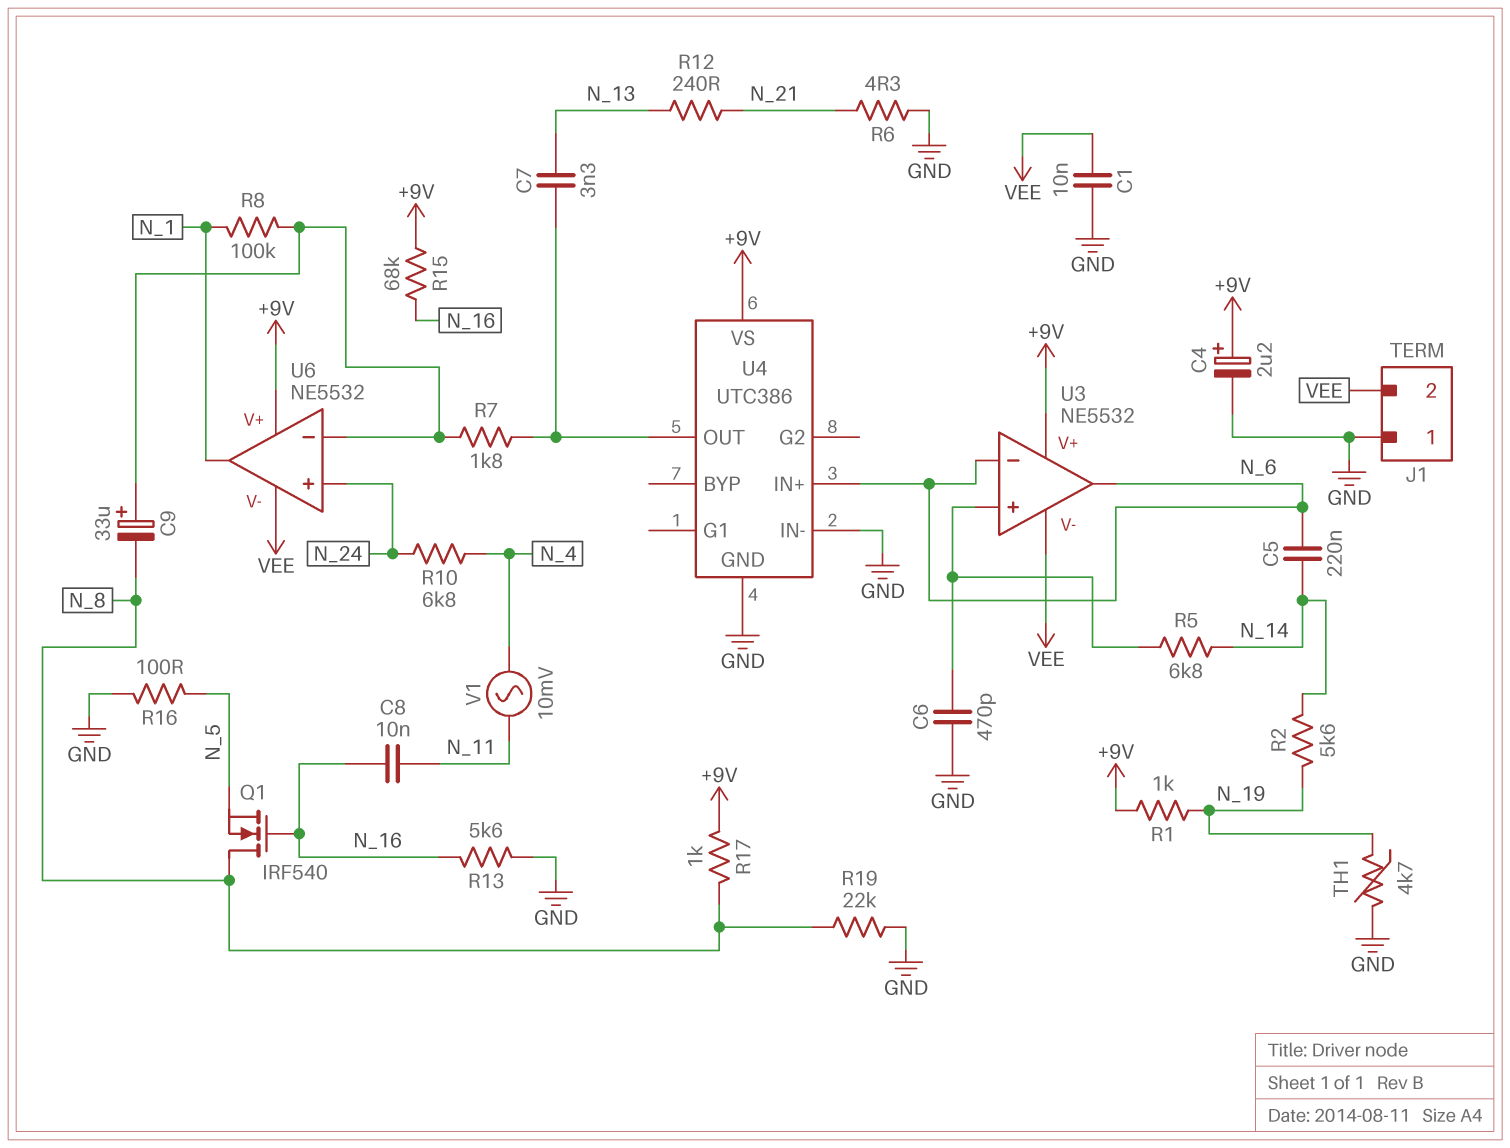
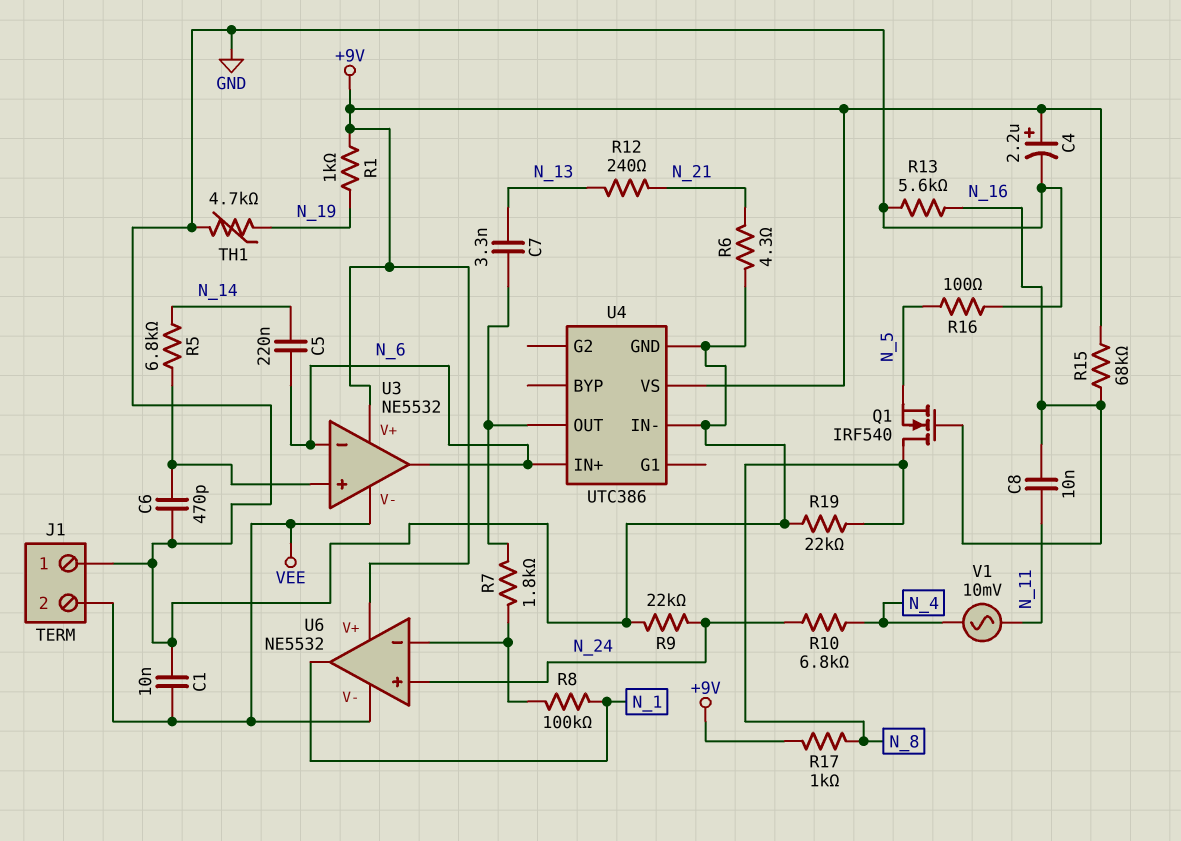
C9: 33uF (plus U6/in-, minus N_8) -> none
R2: 5.6k (N_14, N_19) -> none
R9: none -> 22k (GND, N_24)

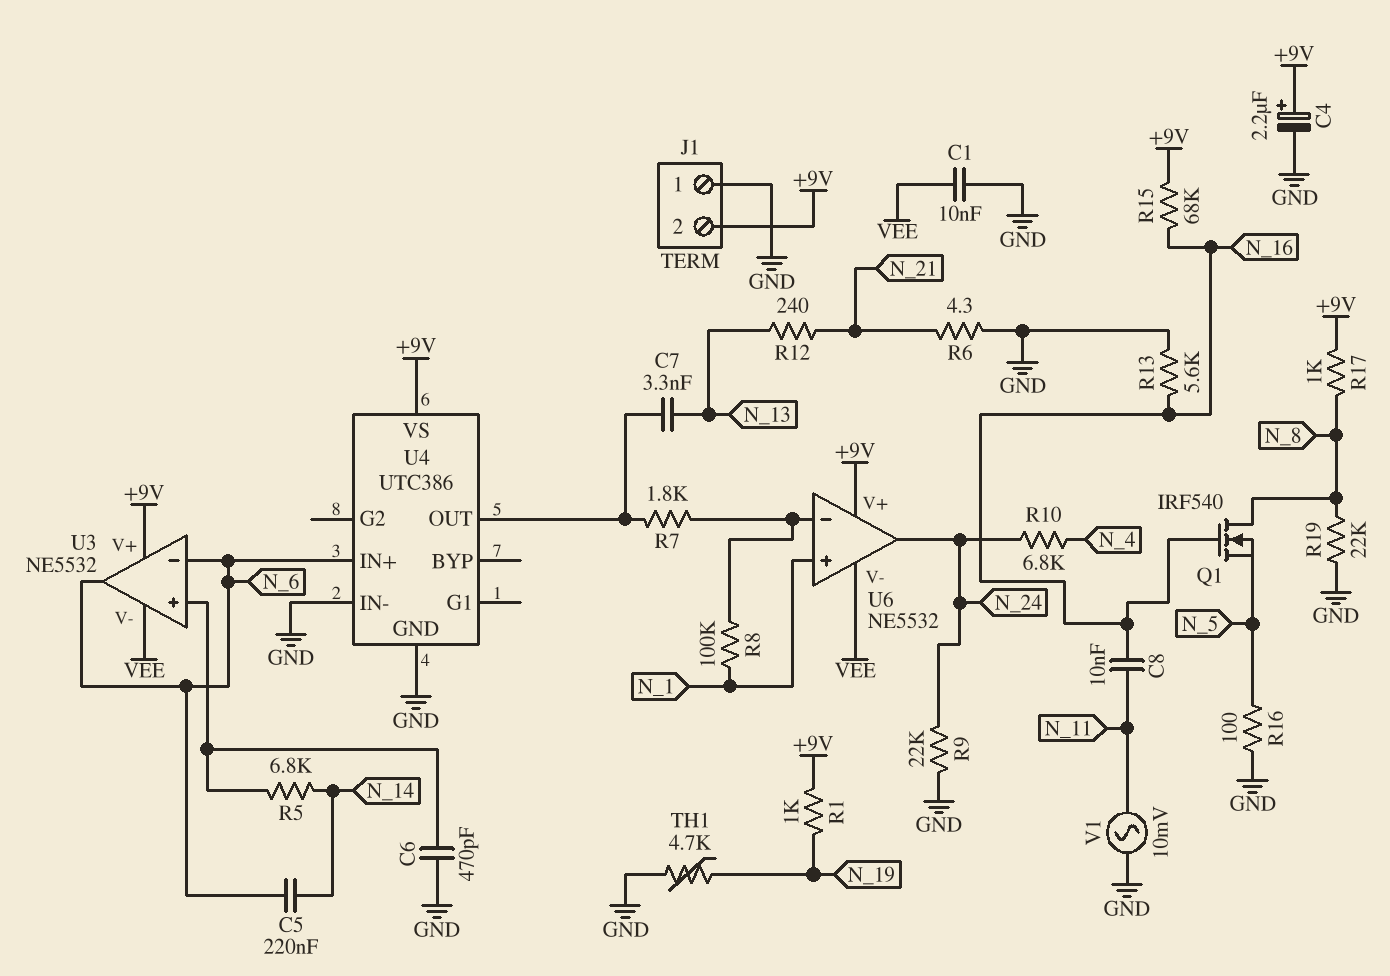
J1 pin 2: VEE -> +9V
U6 pin in+: N_24 -> N_1
U6 pin out: N_1 -> N_24
V1: AC 10mV (N_4, N_11) -> AC 10mV (GND, N_11)

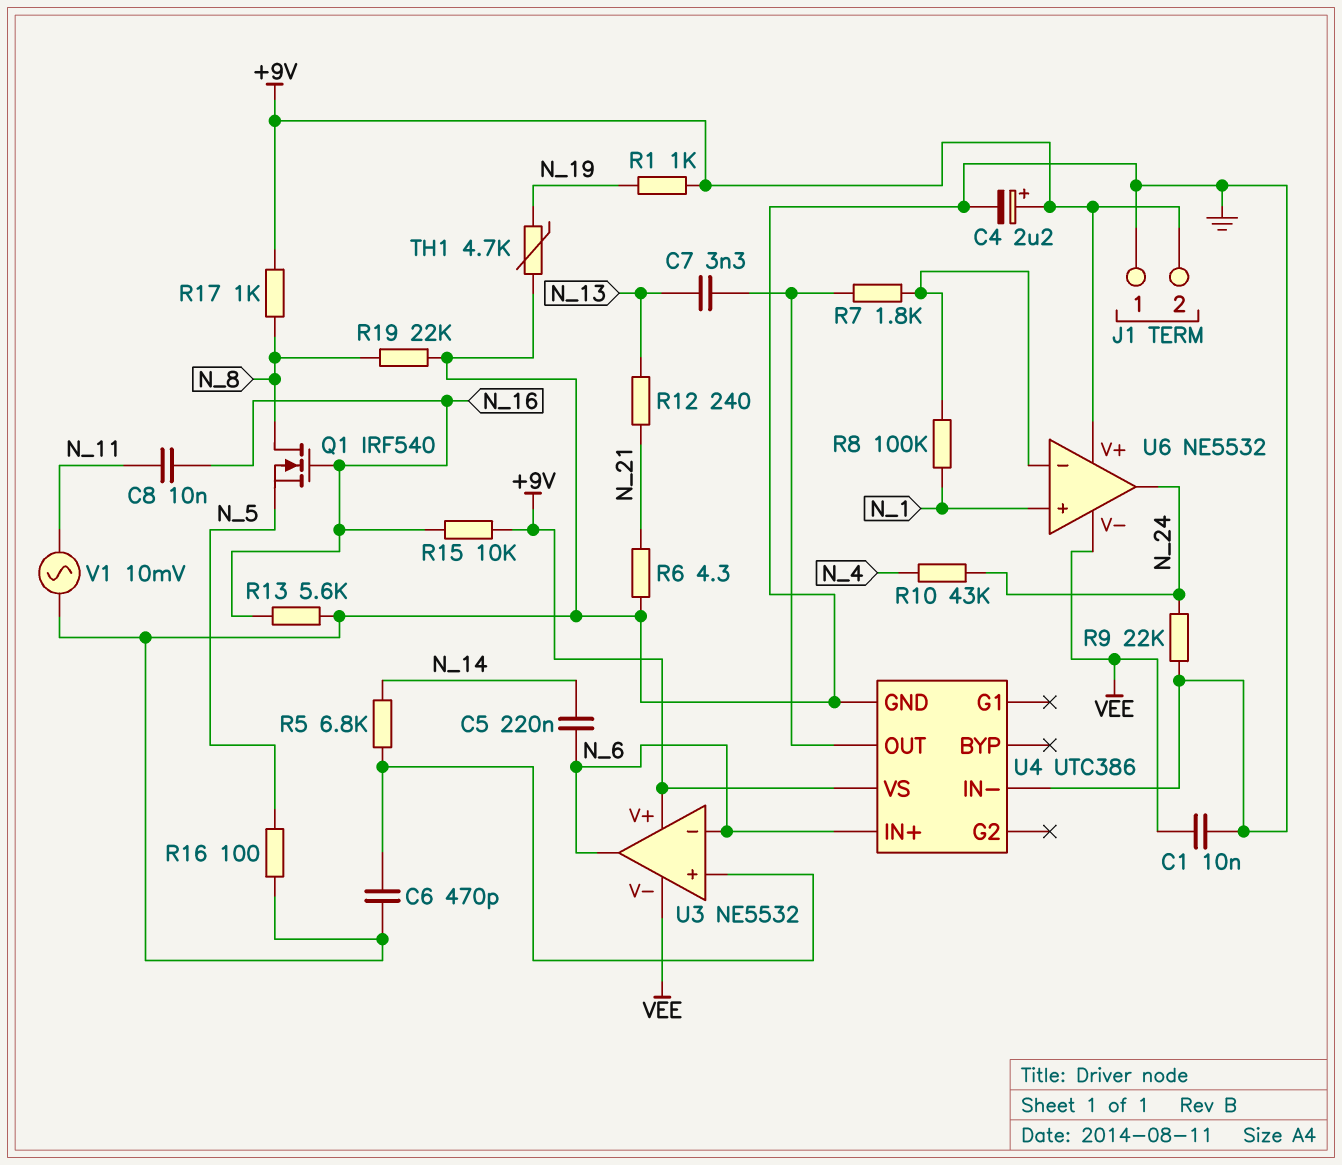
R10: 6.8k (N_4, N_24) -> 43k (N_4, N_24)
R15: 68k (+9V, N_16) -> 10k (+9V, N_16)

